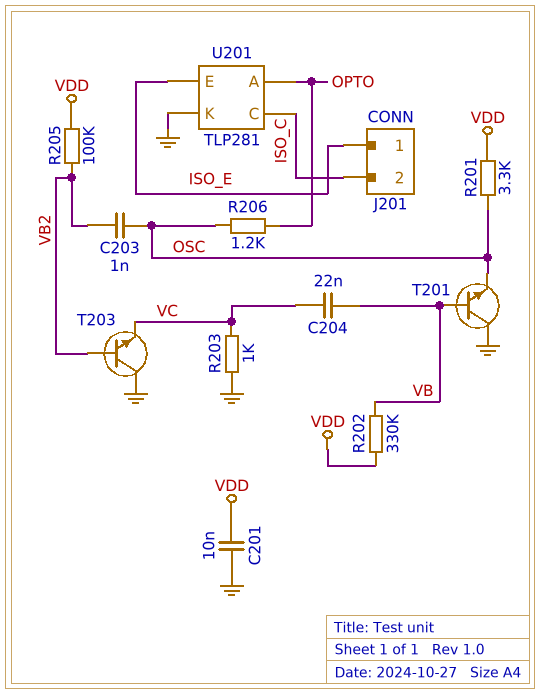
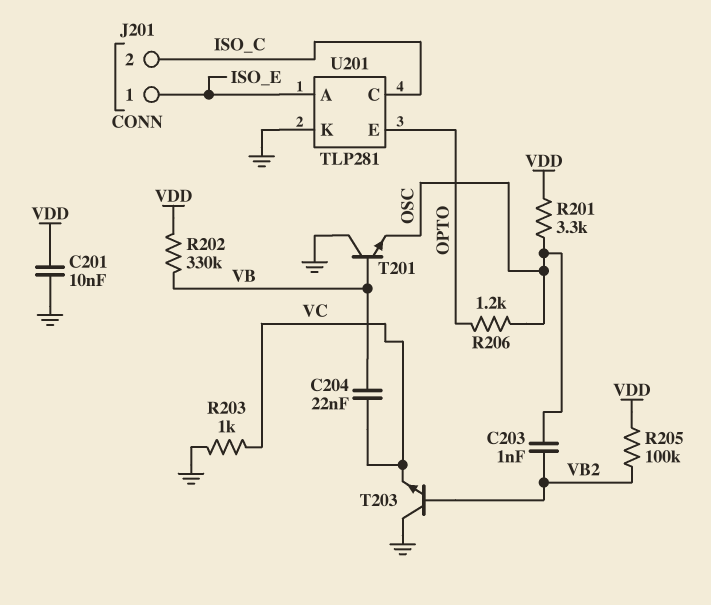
U201 pin A: OPTO -> ISO_E
U201 pin E: ISO_E -> OPTO

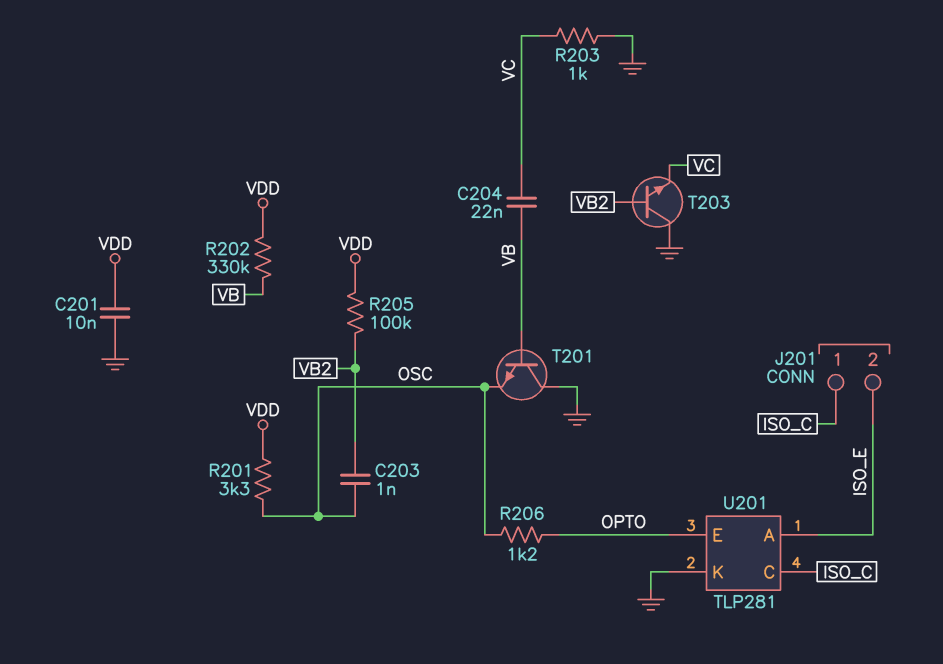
J201 pin 1: ISO_E -> ISO_C
J201 pin 2: ISO_C -> ISO_E

